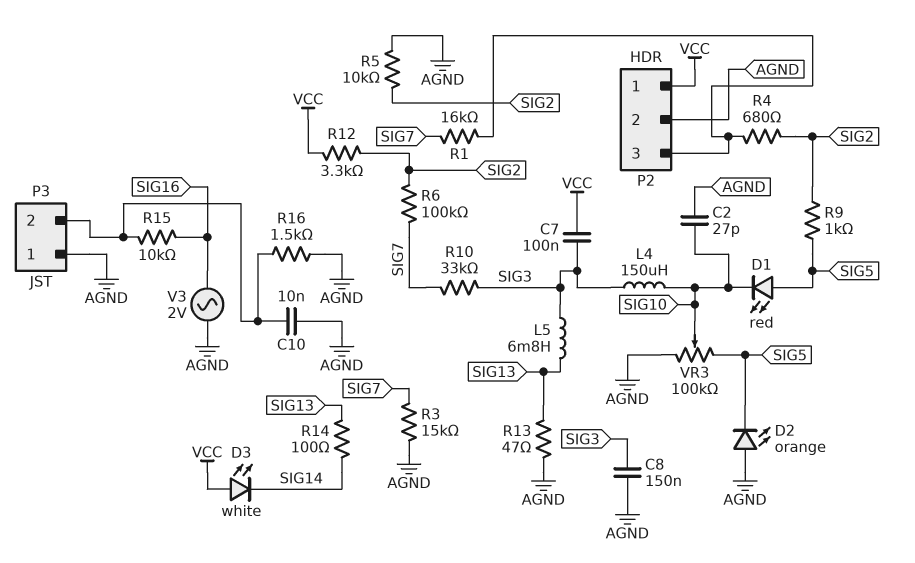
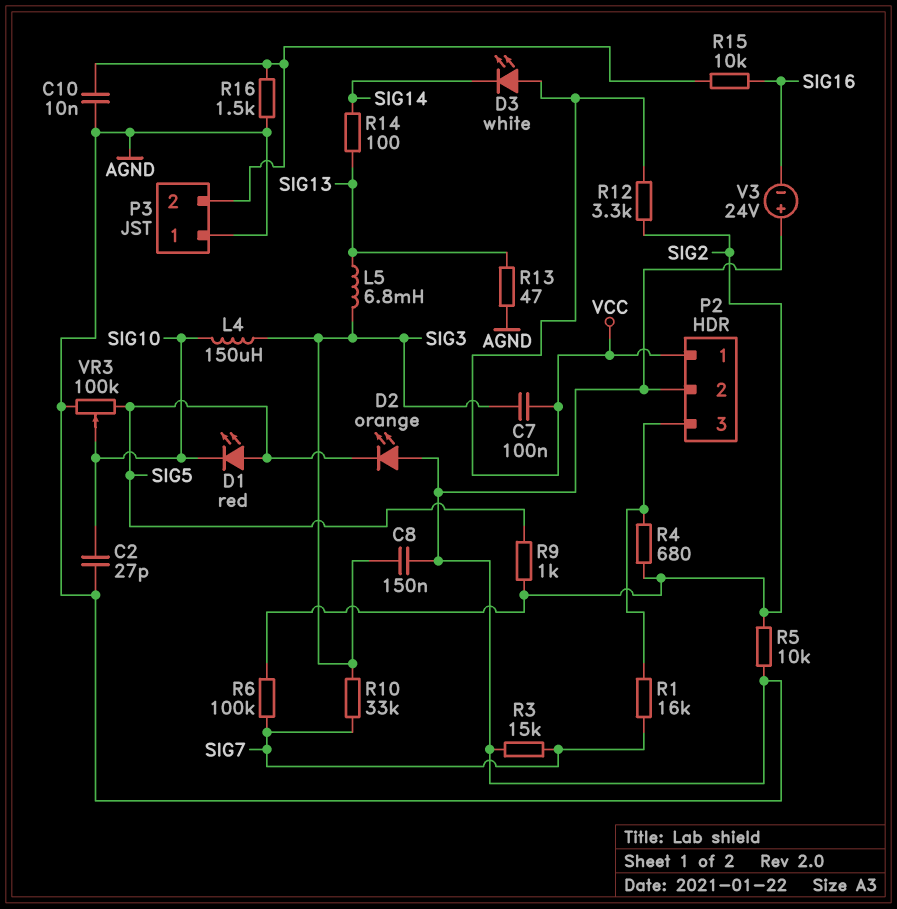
V3: AC 2V (AGND, SIG16) -> 24V (plus AGND, minus SIG16)

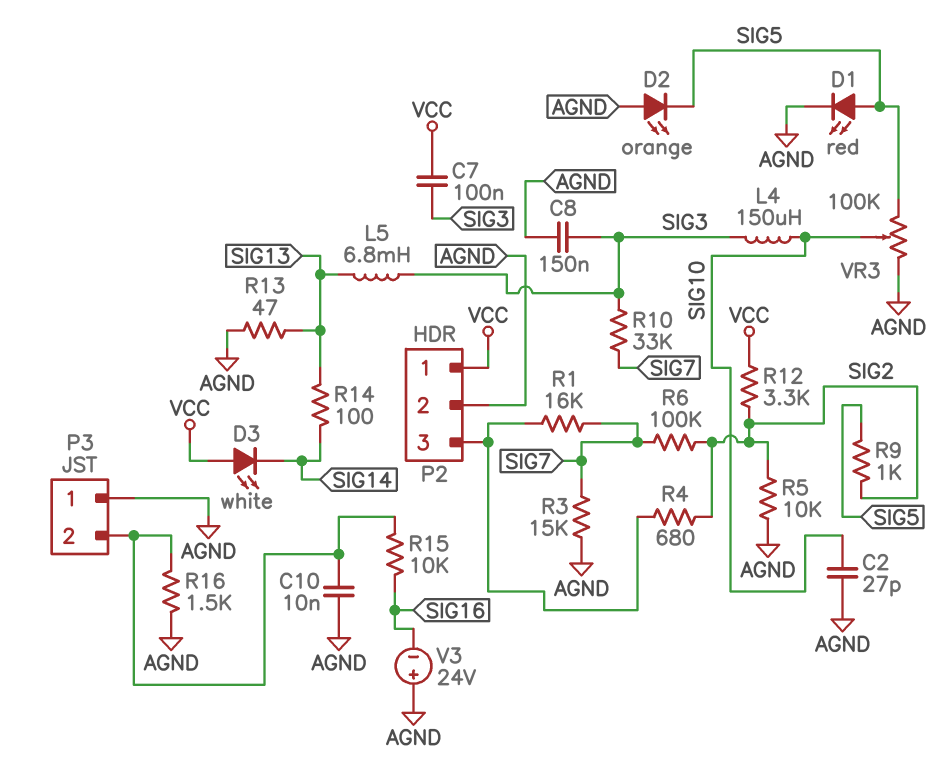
D1: LED red (A SIG5, K SIG10) -> LED red (A SIG5, K AGND)

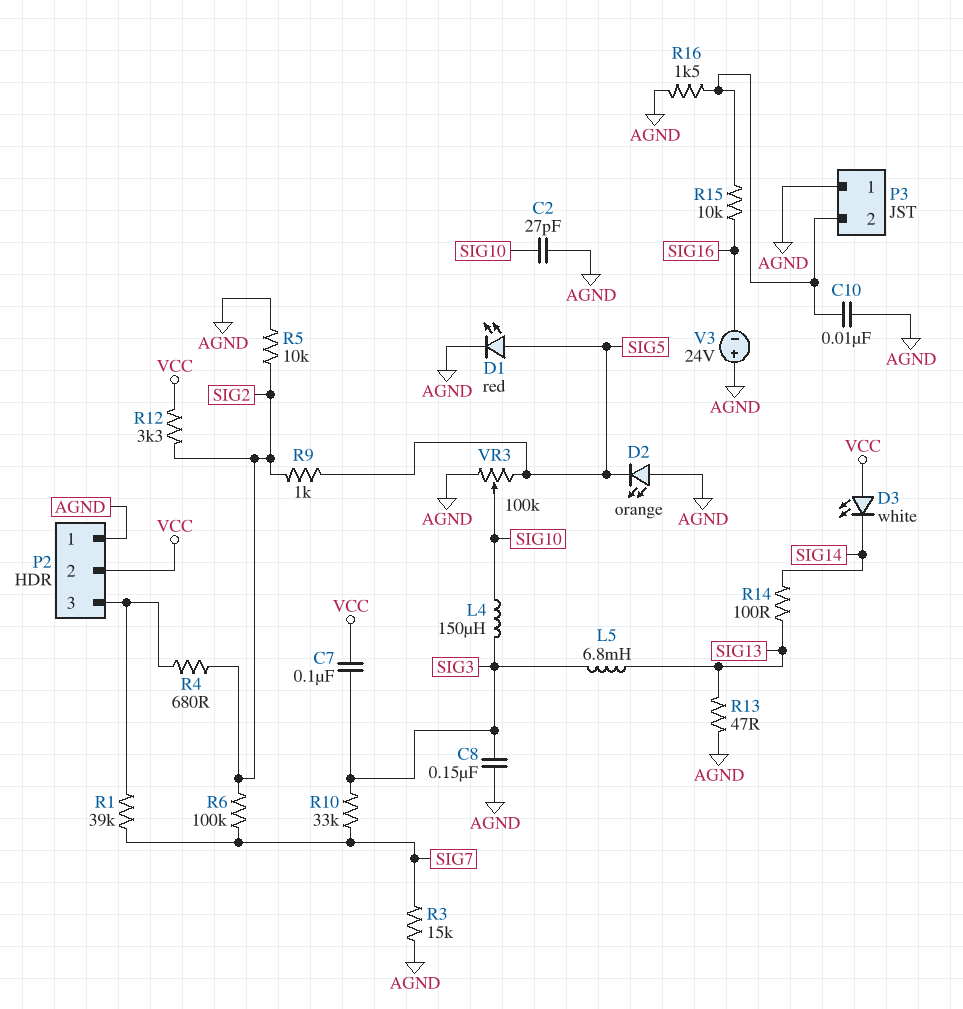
P2 pin 1: VCC -> AGND
P2 pin 2: AGND -> VCC
R1: 16k (P2/3, SIG7) -> 39k (P2/3, SIG7)

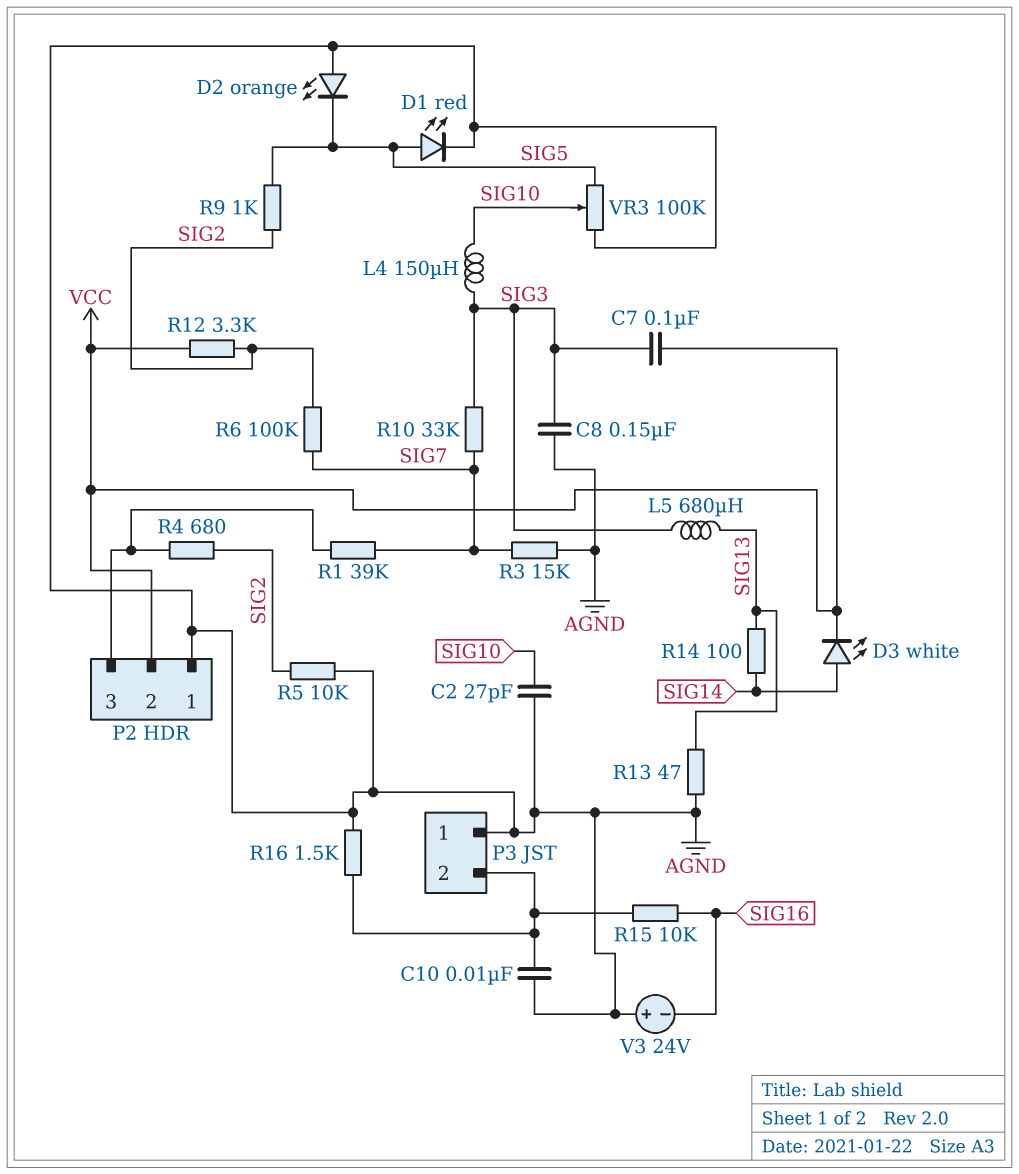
D3: LED white (A VCC, K SIG14) -> LED white (A SIG14, K VCC)
L5: 6.8mH (SIG3, SIG13) -> 680uH (SIG3, SIG13)

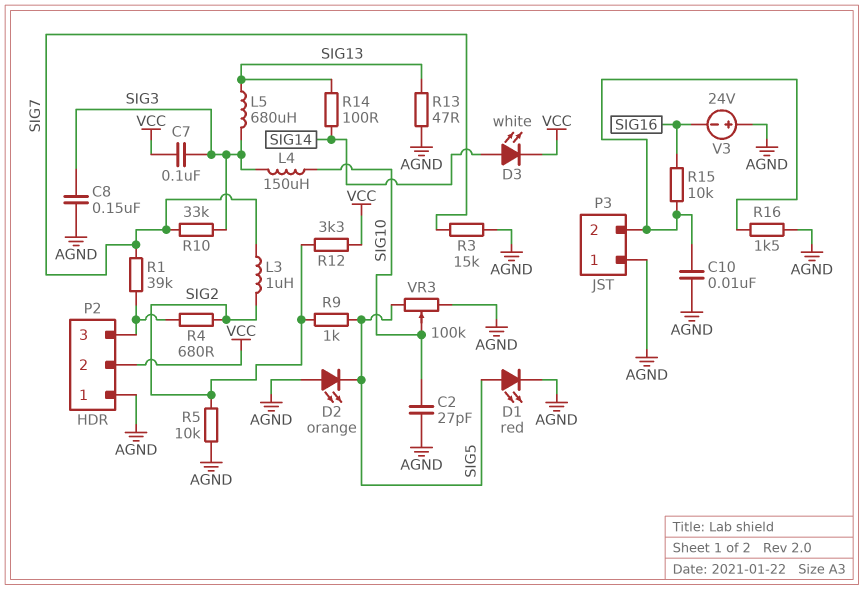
L3: none -> 1uH (SIG2, SIG7)
R6: 100k (SIG2, SIG7) -> none

